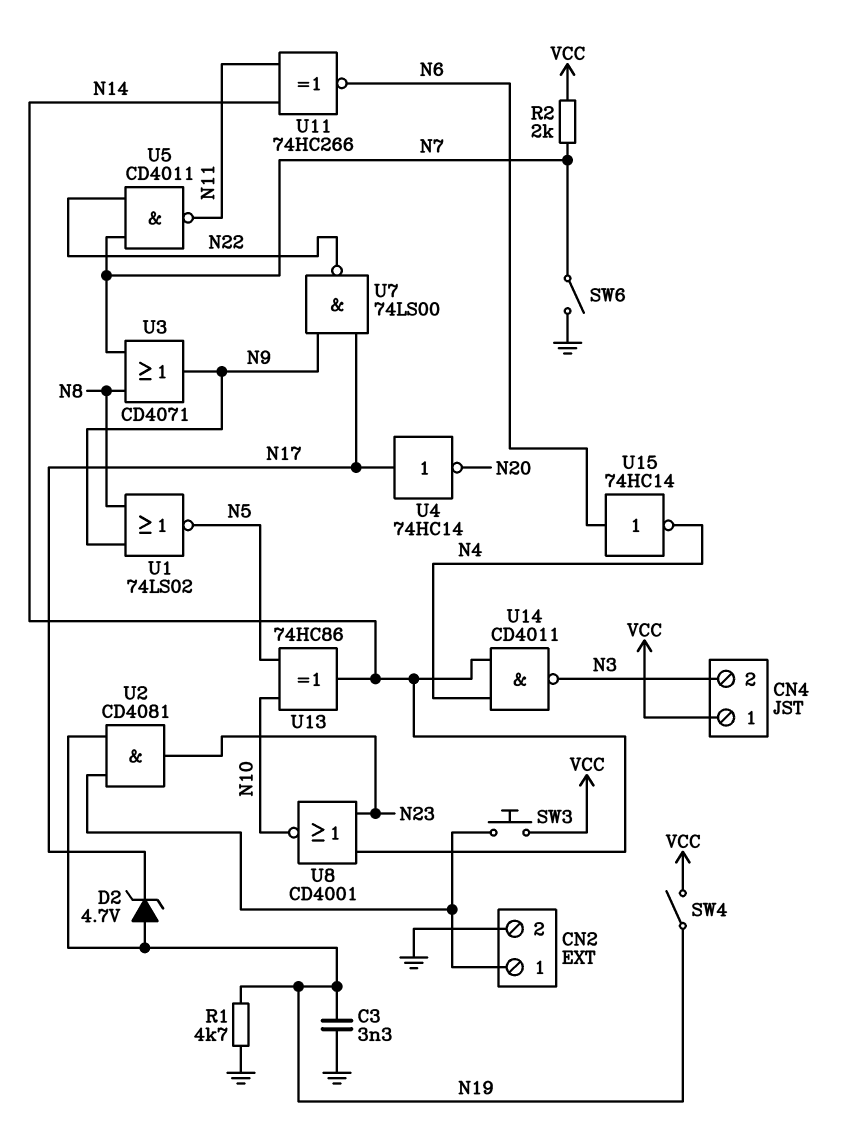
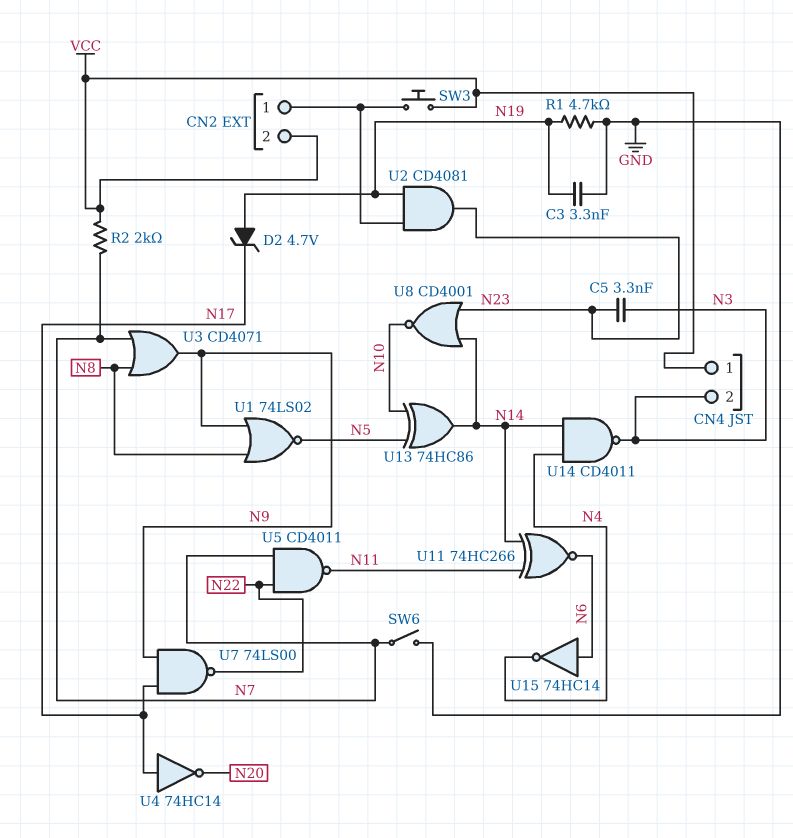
C5: none -> 3.3nF (N3, N23)
CN2 pin 2: GND -> VCC
SW4: switch (N19, VCC) -> none

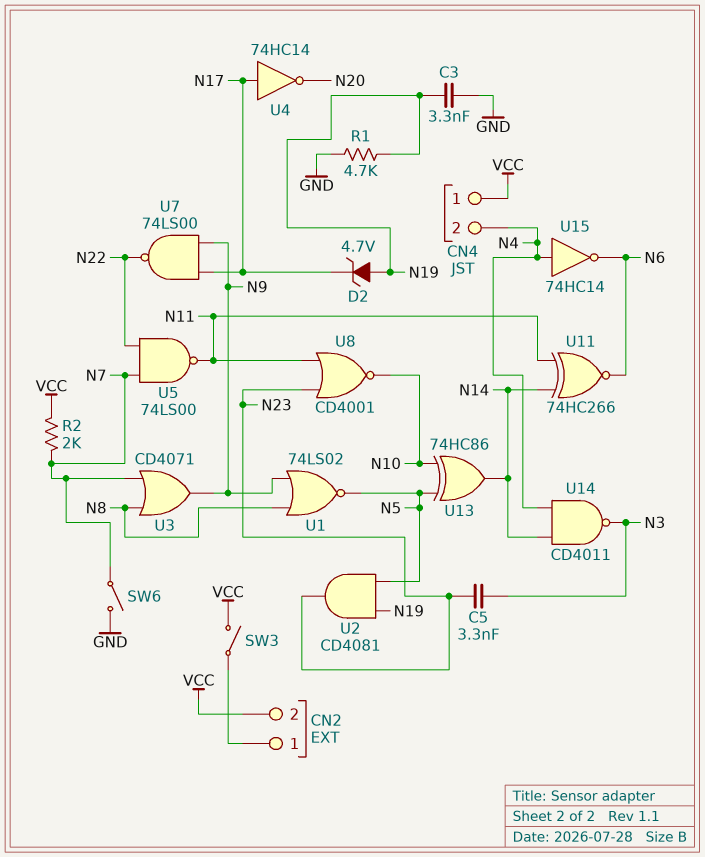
CN4 pin 2: N3 -> N4
SW3: button (CN2/1, VCC) -> switch (CN2/1, VCC)
U2: AND CD4081 (in CN2/1, in N19, out N23) -> AND CD4081 (in N5, in N19, out N23)
U5: NAND CD4011 (in N7, in N22, out N11) -> NAND 74LS00 (in N7, in N22, out N11)
U8: NOR CD4001 (in N14, in N23, out N10) -> NOR CD4001 (in N11, in N23, out N10)
U15: NOT 74HC14 (in N6, out N4) -> NOT 74HC14 (in N4, out N6)

